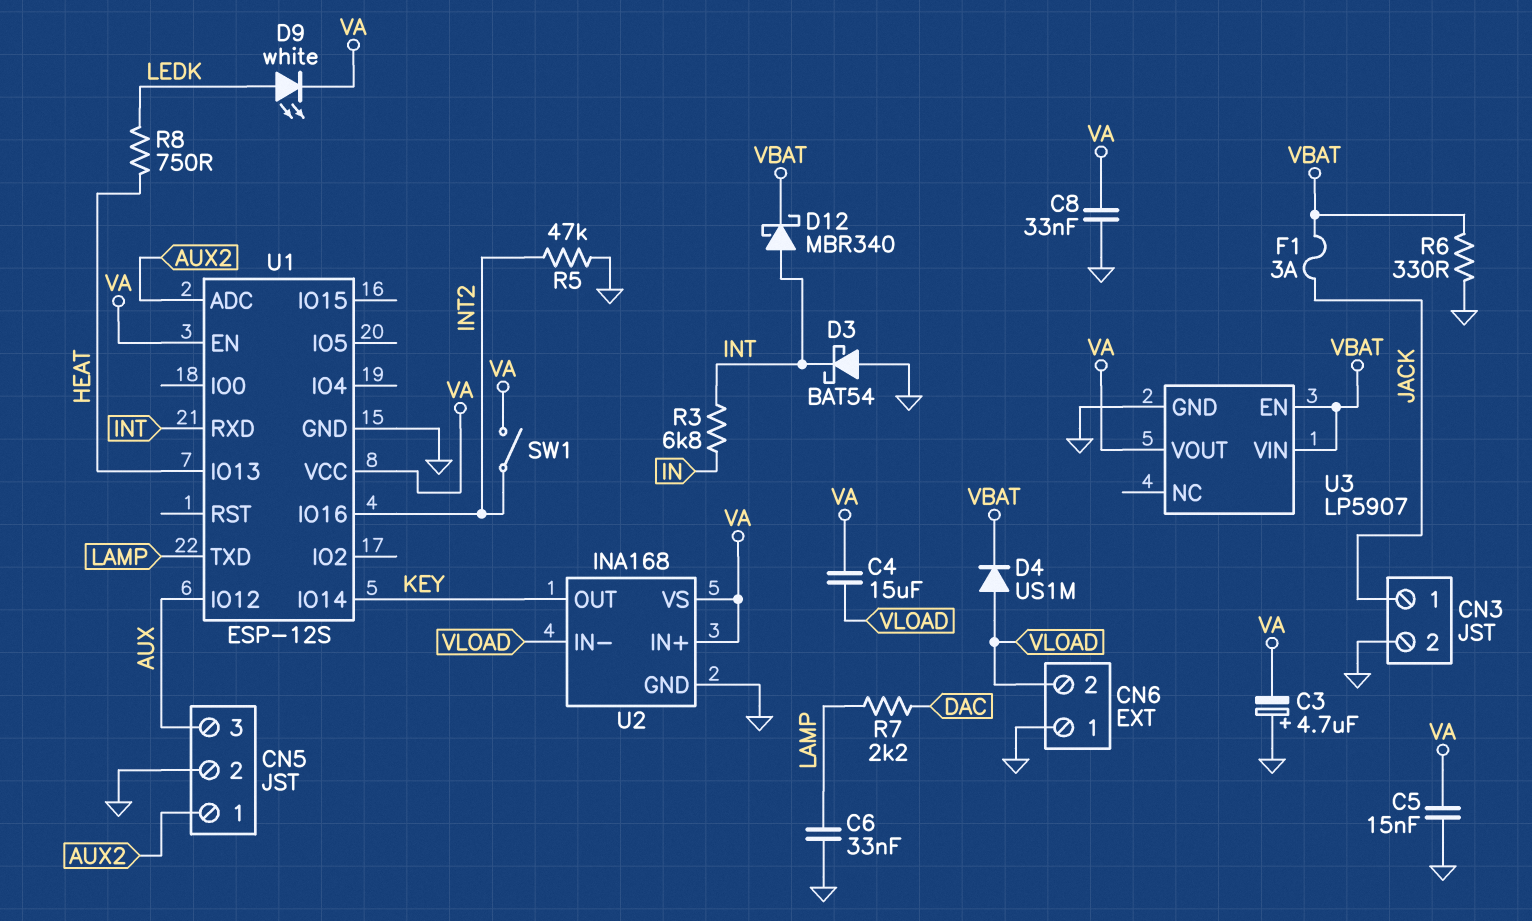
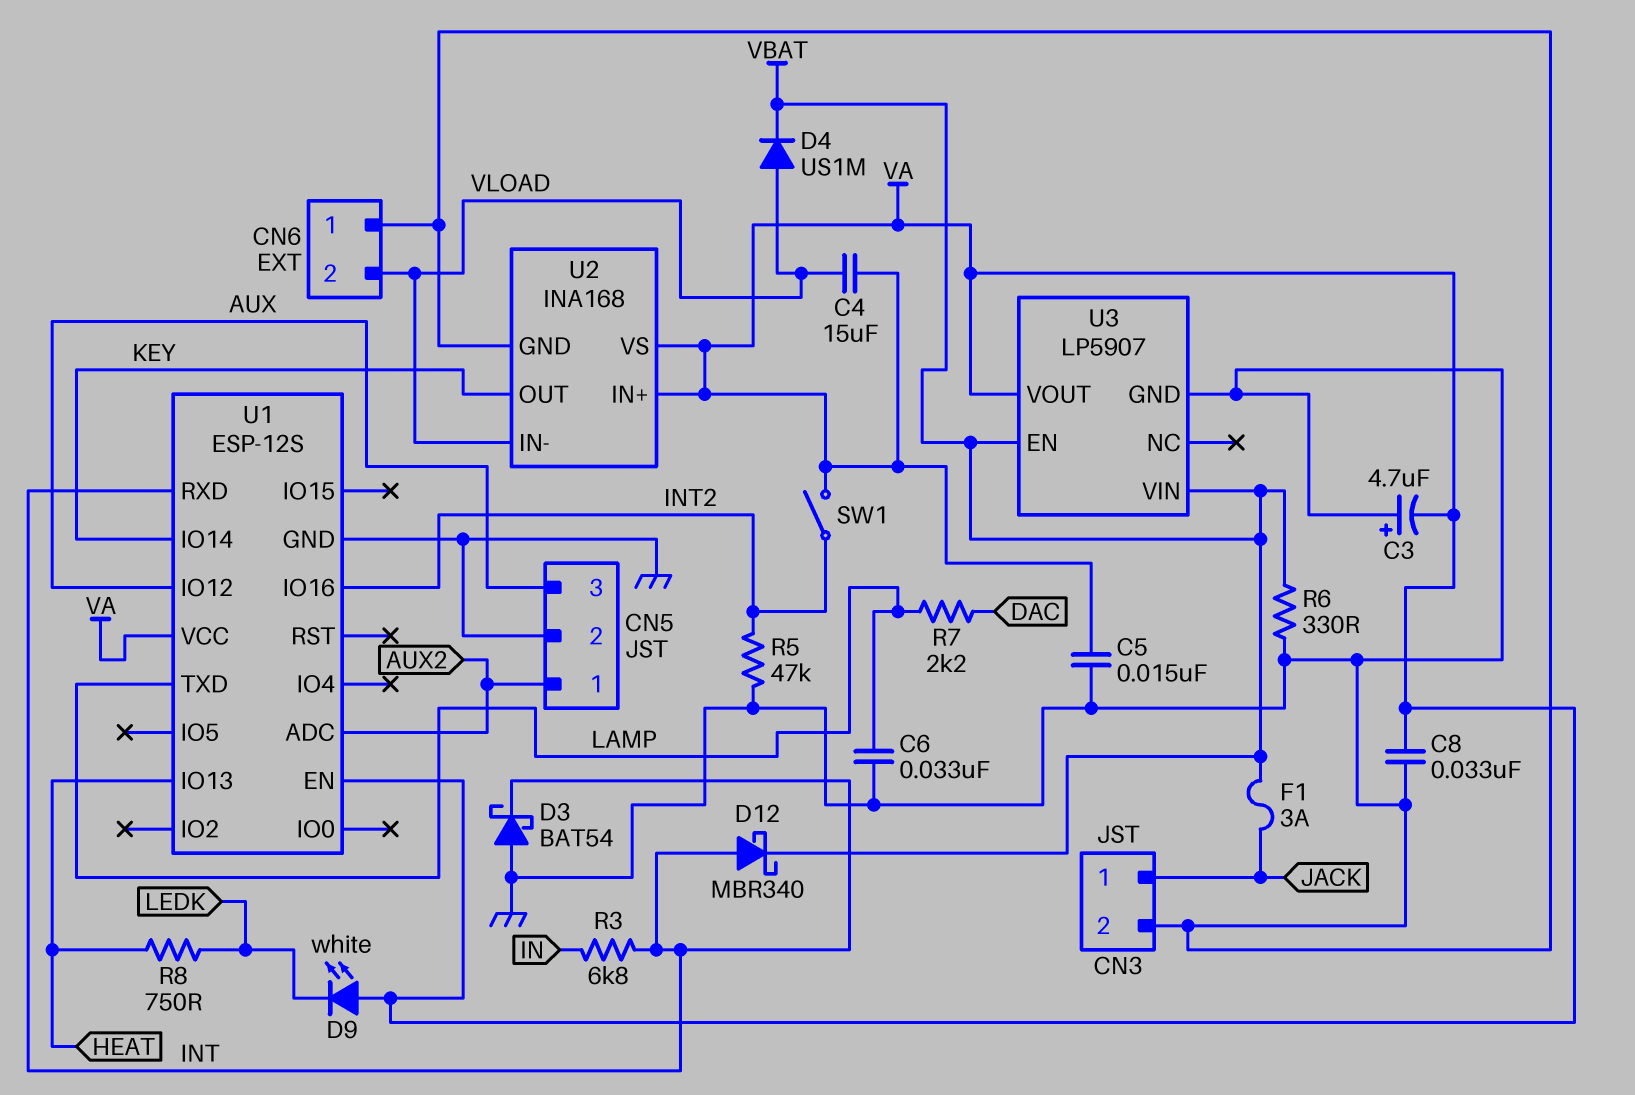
D9: LED white (A LEDK, K VA) -> LED white (A VA, K LEDK)

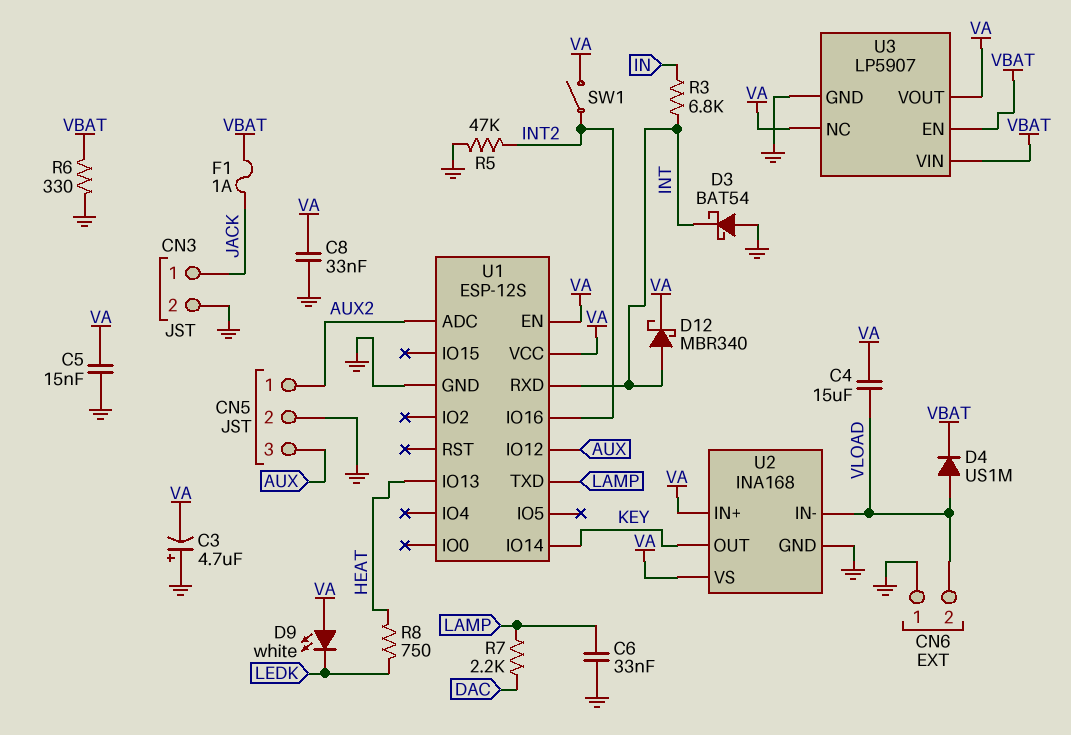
D12: schottky MBR340 (A INT, K VBAT) -> schottky MBR340 (A INT, K VA)
F1: 3A (JACK, VBAT) -> 1A (JACK, VBAT)
U3 pin NC: none -> VA

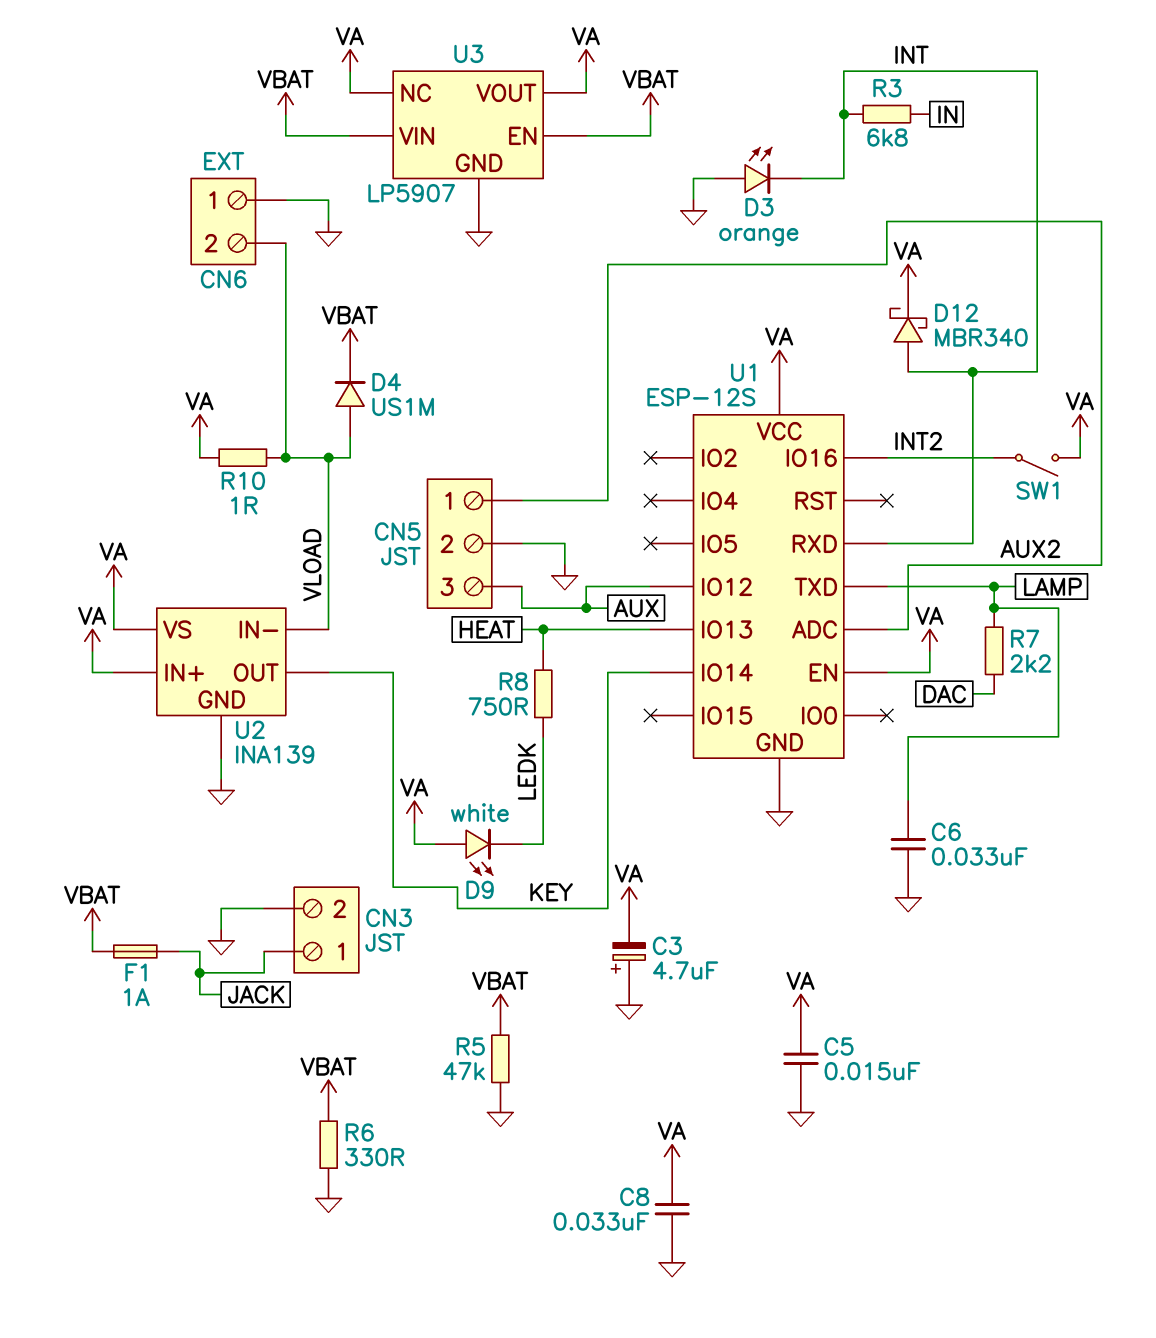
C4: 15uF (VA, VLOAD) -> none
D3: schottky BAT54 (A GND, K INT) -> LED orange (A GND, K INT)
R5: 47k (GND, INT2) -> 47k (GND, VBAT)
R10: none -> 1 (VA, VLOAD)
U2: INA168 -> INA139

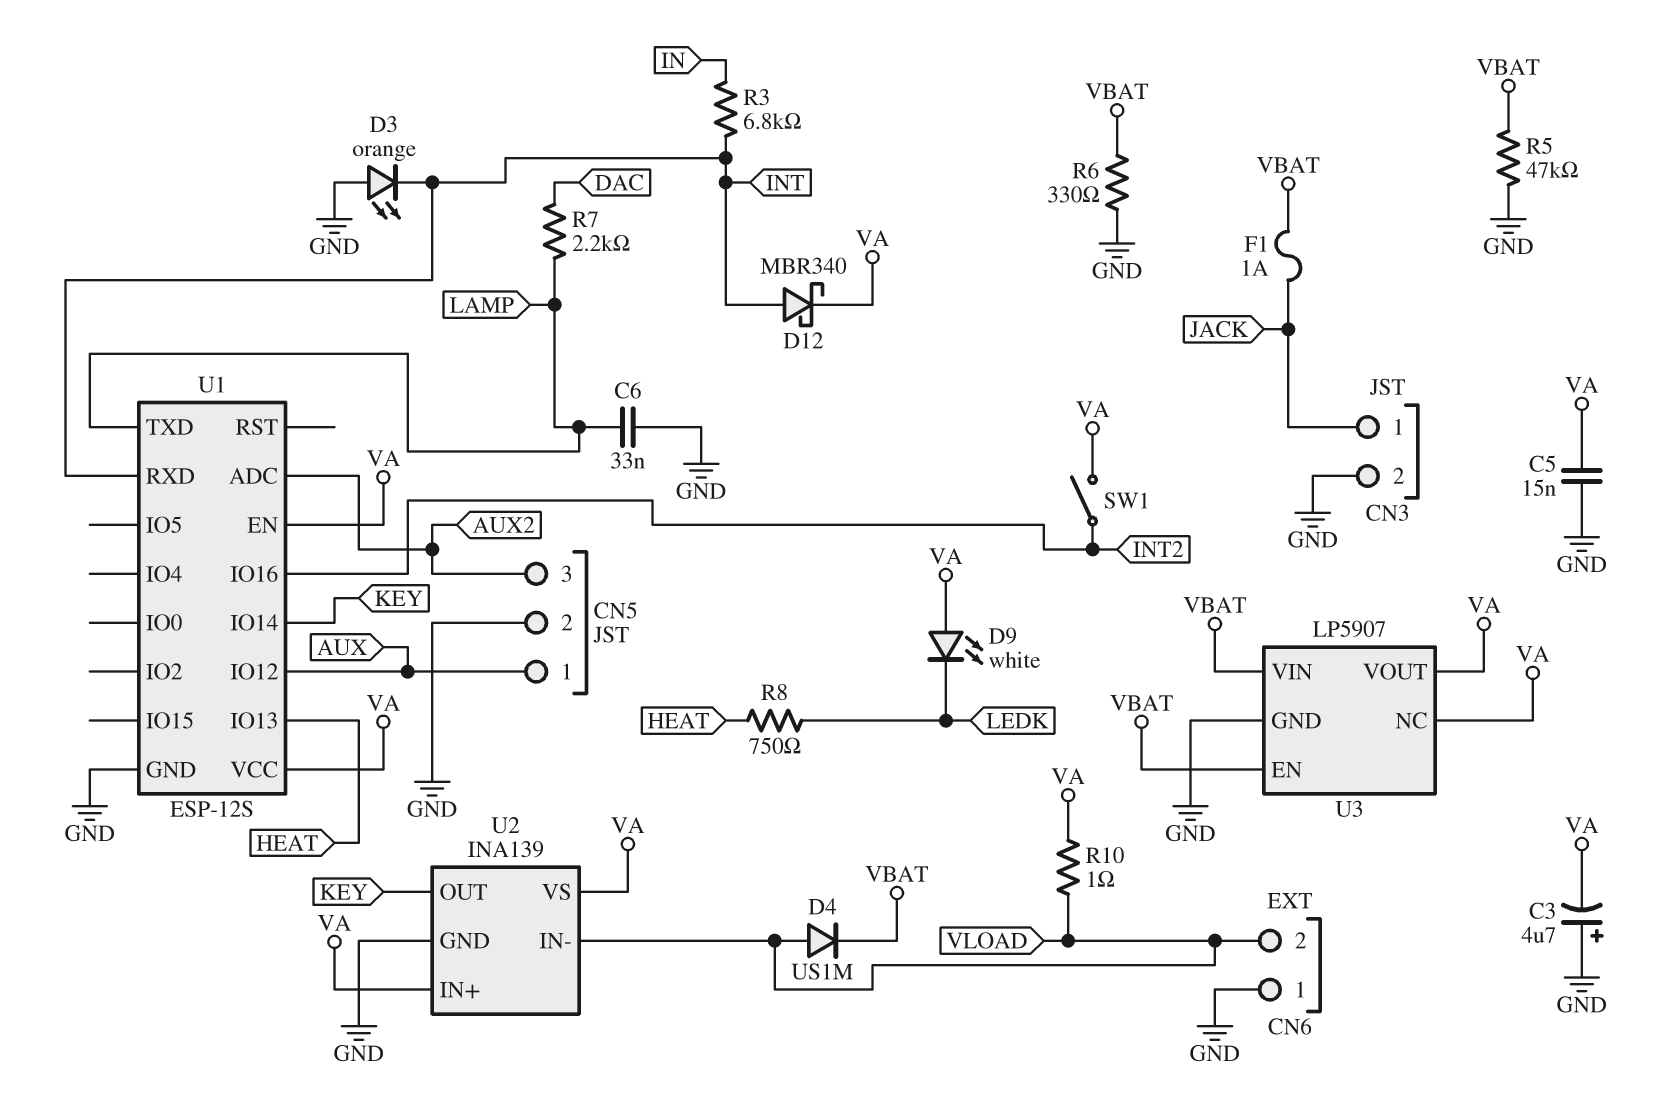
C8: 33nF (GND, VA) -> none
CN5 pin 1: AUX2 -> AUX
CN5 pin 3: AUX -> AUX2

